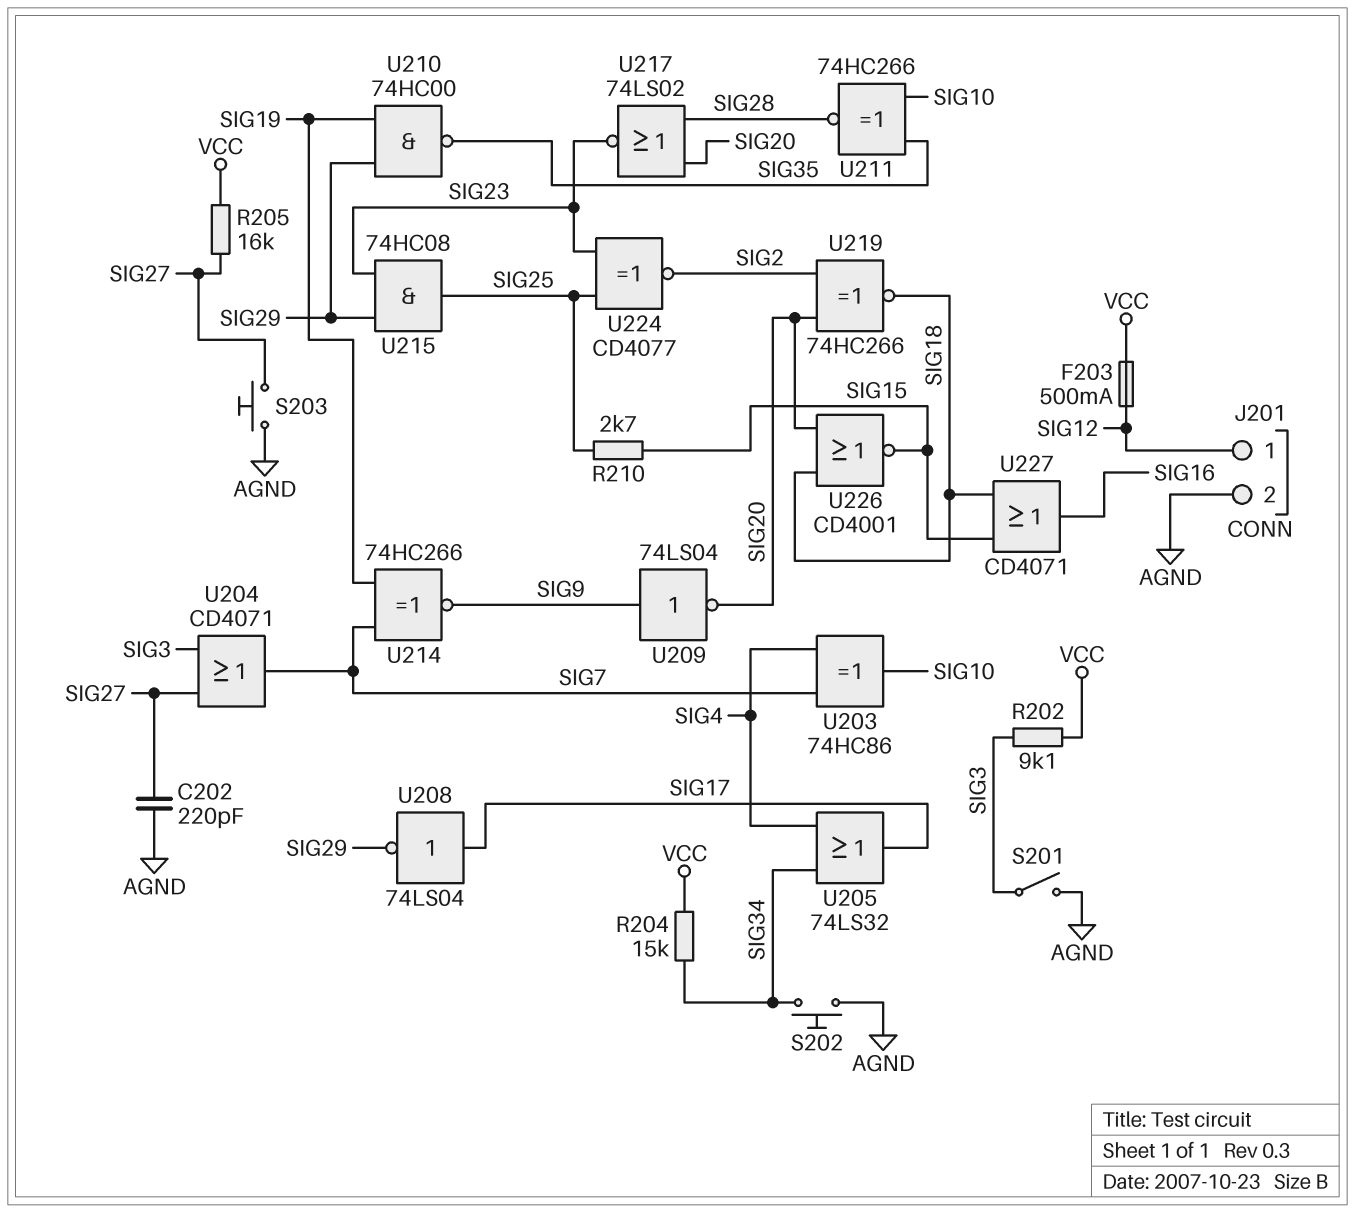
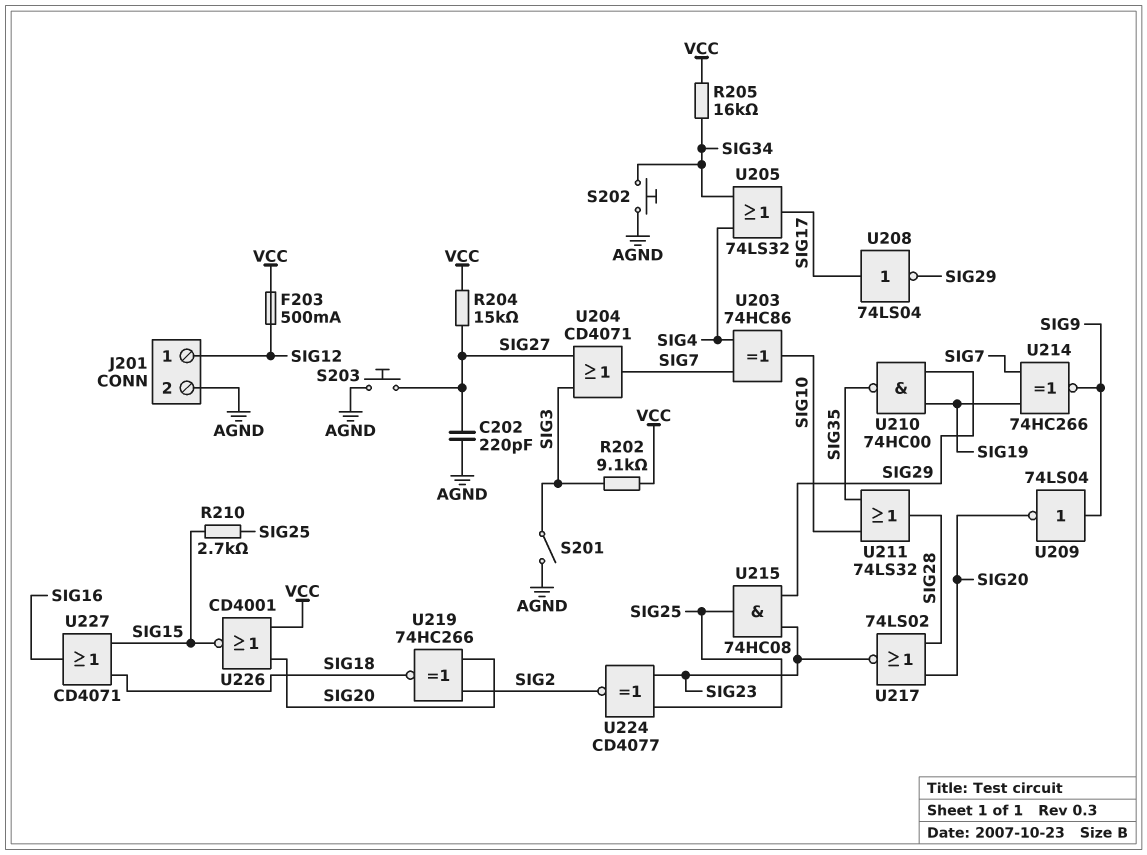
R204: 15k (SIG34, VCC) -> 15k (SIG27, VCC)
R205: 16k (SIG27, VCC) -> 16k (SIG34, VCC)
U211: XNOR 74HC266 (in SIG10, in SIG35, out SIG28) -> OR 74LS32 (in SIG10, in SIG35, out SIG28)
U226: NOR CD4001 (in SIG18, in SIG20, out SIG15) -> NOR CD4001 (in SIG20, in VCC, out SIG15)

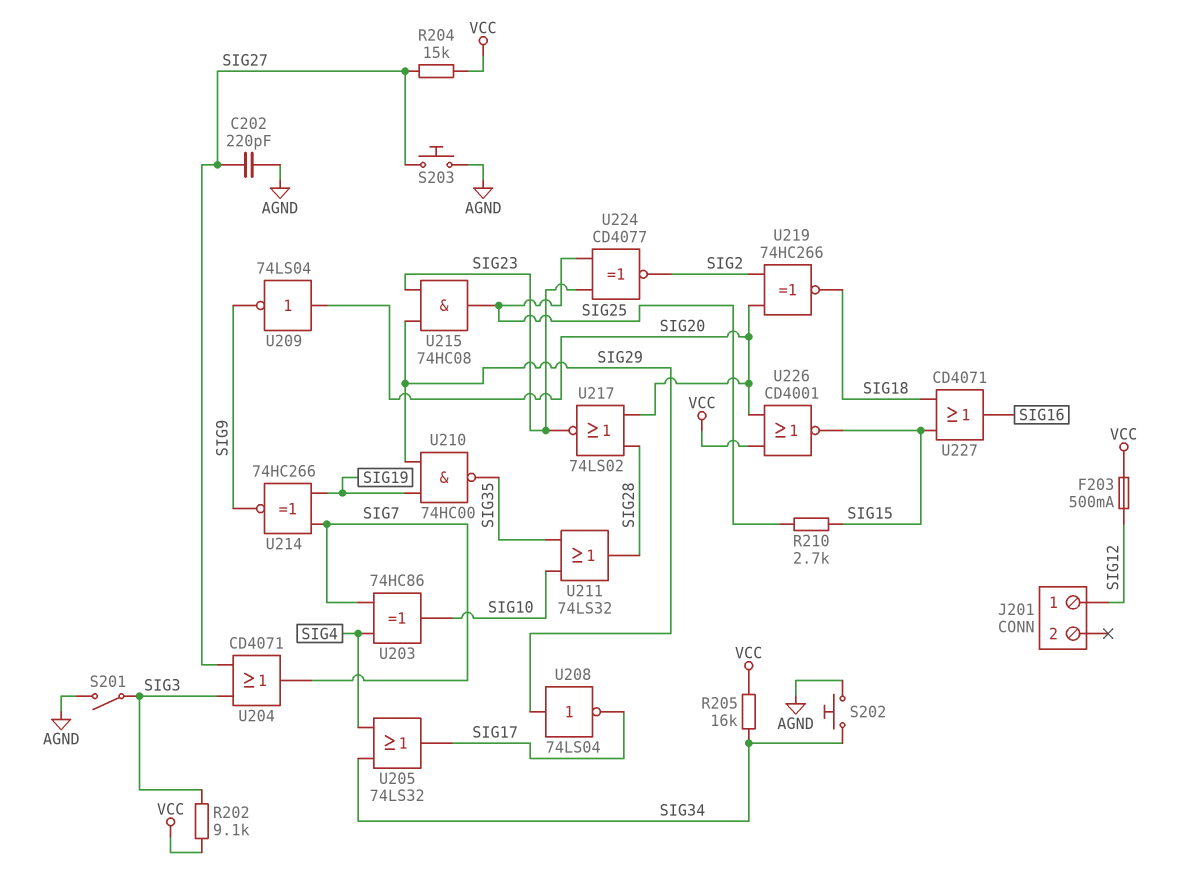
J201 pin 2: AGND -> none
U208: NOT 74LS04 (in SIG17, out SIG29) -> NOT 74LS04 (in SIG29, out SIG17)
U209: NOT 74LS04 (in SIG9, out SIG20) -> NOT 74LS04 (in SIG20, out SIG9)

